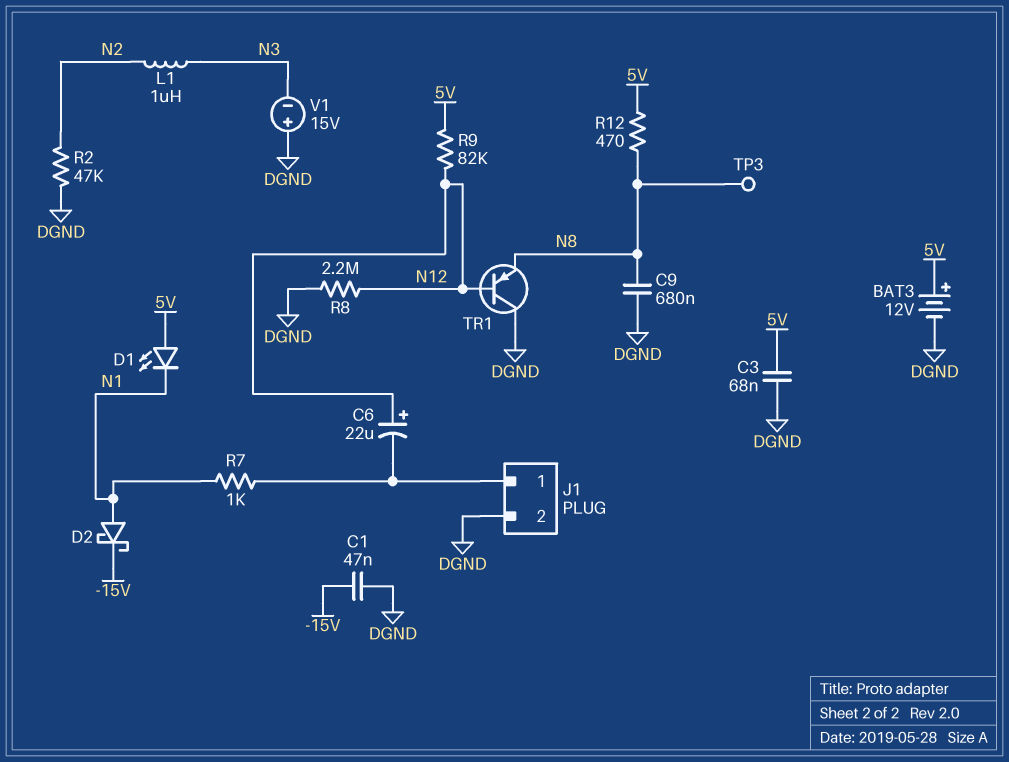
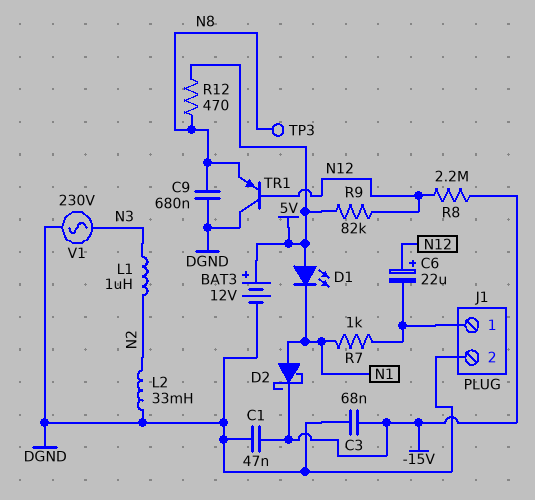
C3: 68nF (5V, DGND) -> 68nF (-15V, DGND)
L2: none -> 33mH (DGND, N2)
R2: 47k (DGND, N2) -> none
R8: 2.2M (DGND, N12) -> 2.2M (-15V, N12)
V1: 15V (plus DGND, minus N3) -> AC 230V (DGND, N3)

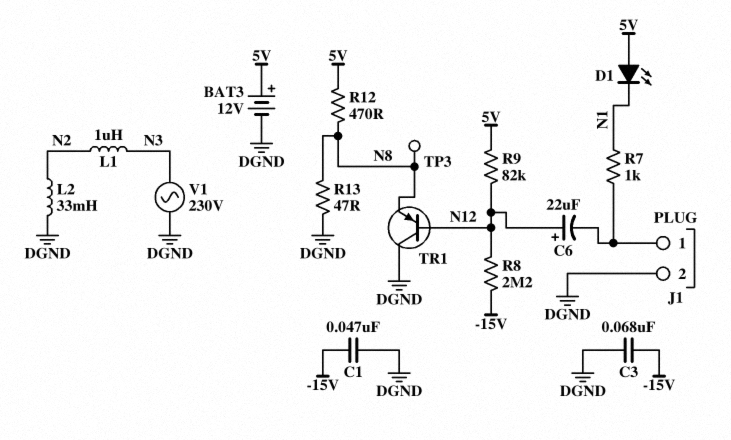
C9: 680nF (DGND, N8) -> none
D2: schottky (A N1, K -15V) -> none
R13: none -> 47 (DGND, N8)

